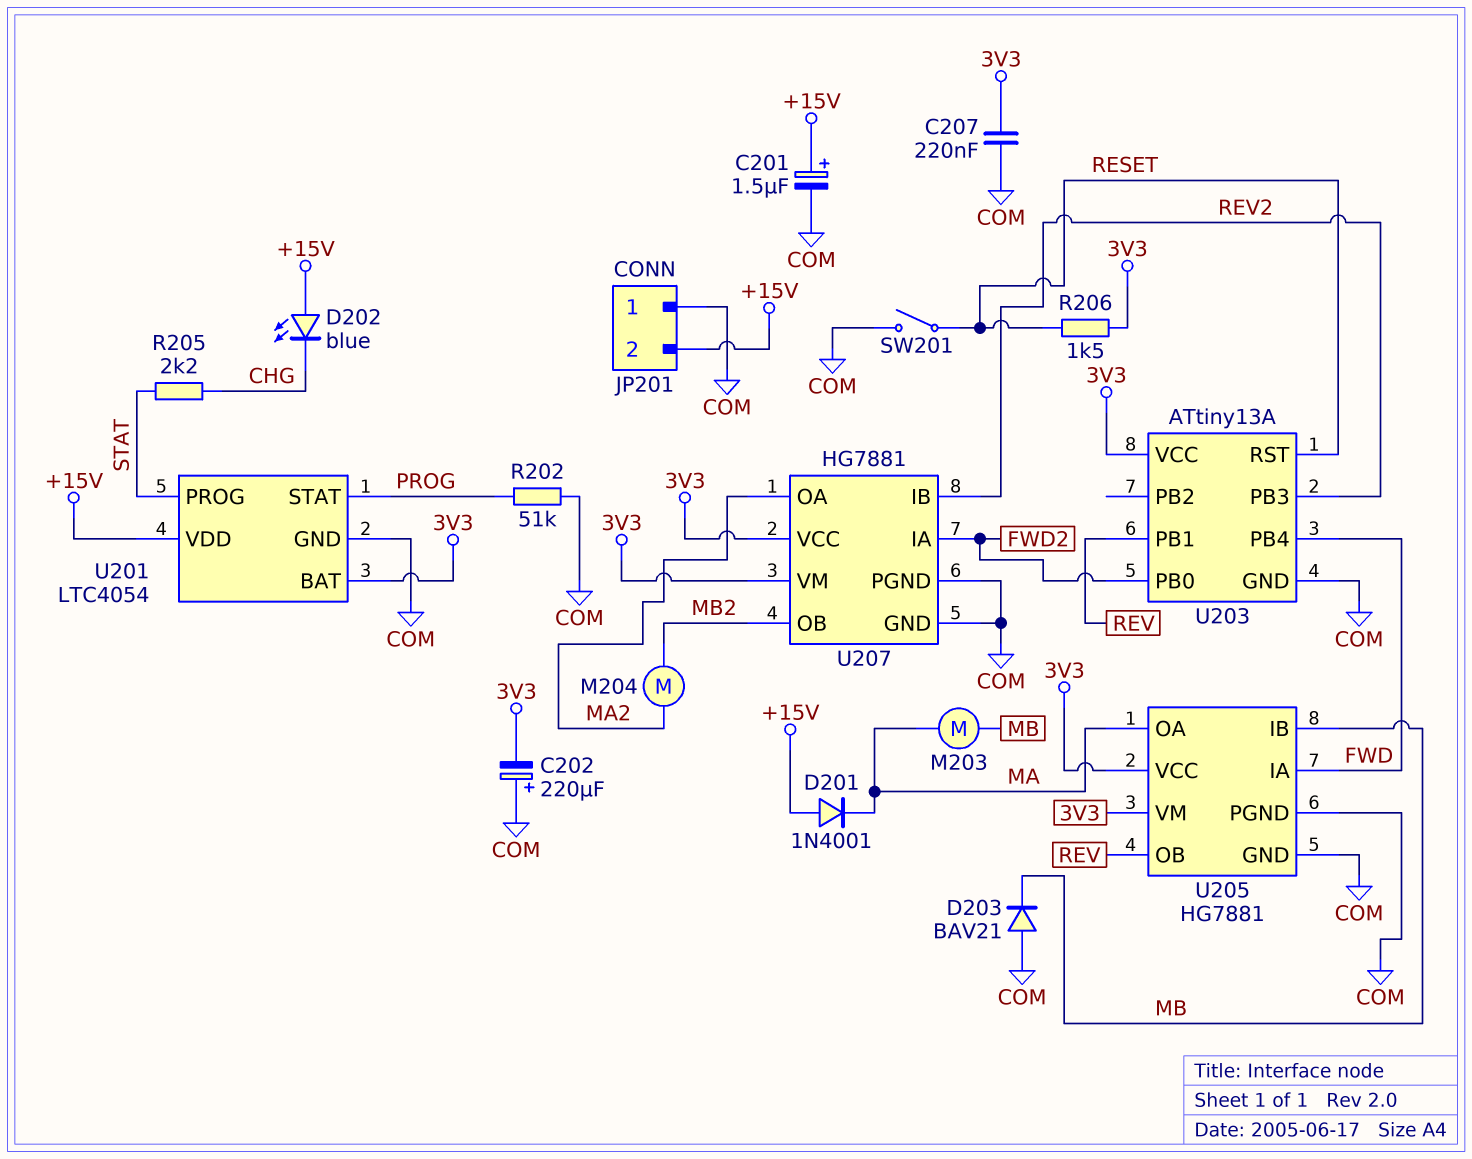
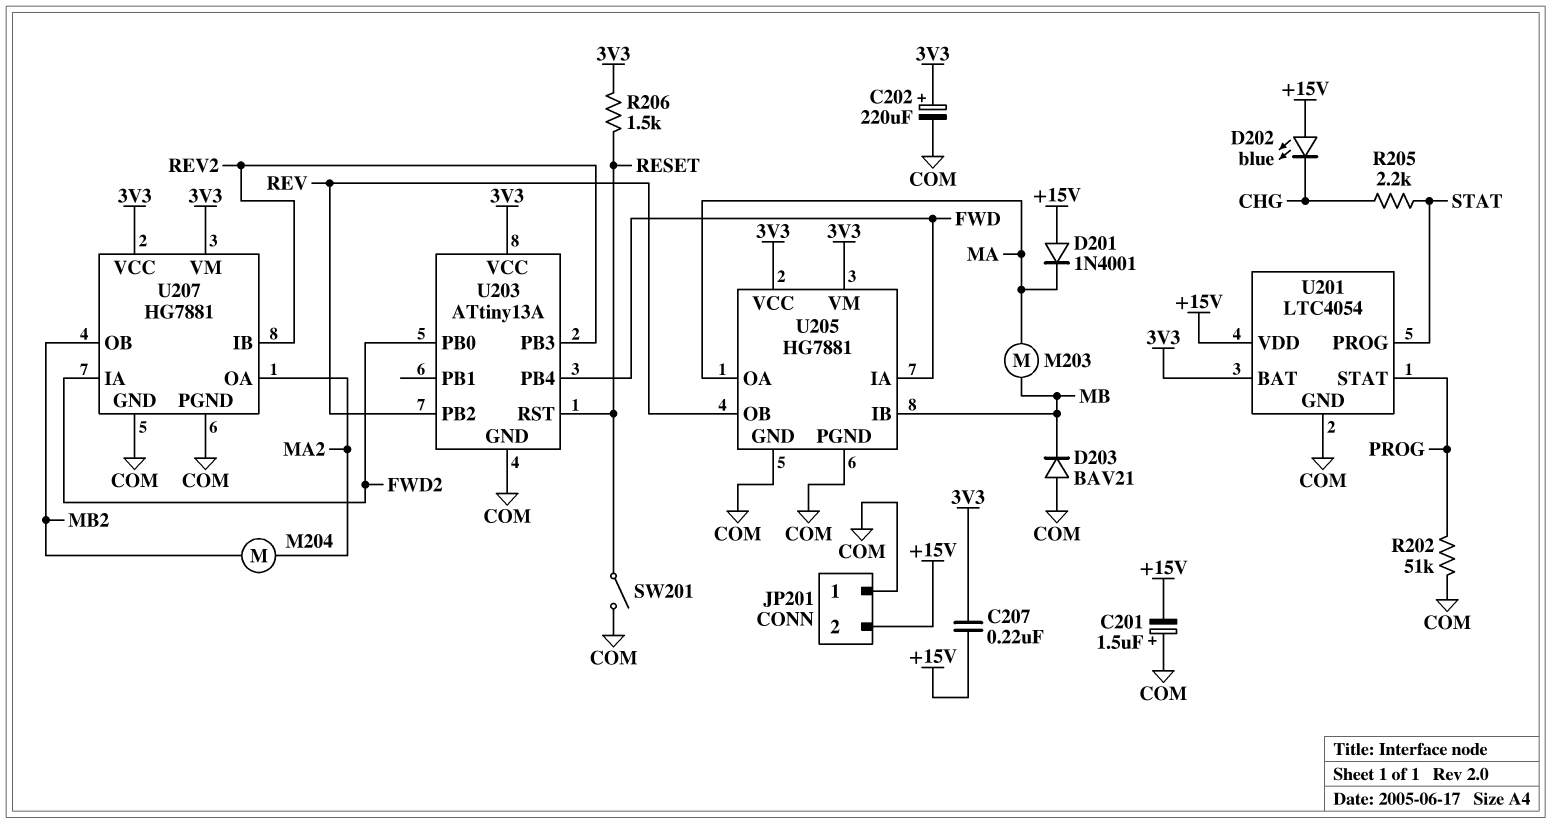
C201: 1.5uF (plus +15V, minus COM) -> 1.5uF (plus COM, minus +15V)
C202: 220uF (plus COM, minus 3V3) -> 220uF (plus 3V3, minus COM)
C207: 220nF (3V3, COM) -> 220nF (+15V, 3V3)
U203 pin PB1: REV -> none
U203 pin PB2: none -> REV

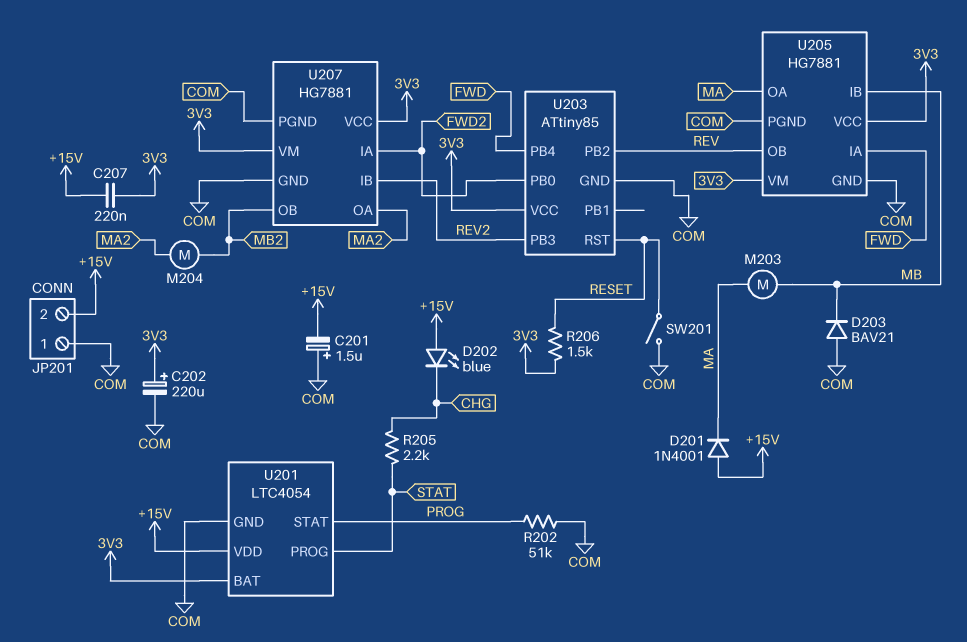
U203: ATtiny13A -> ATtiny85

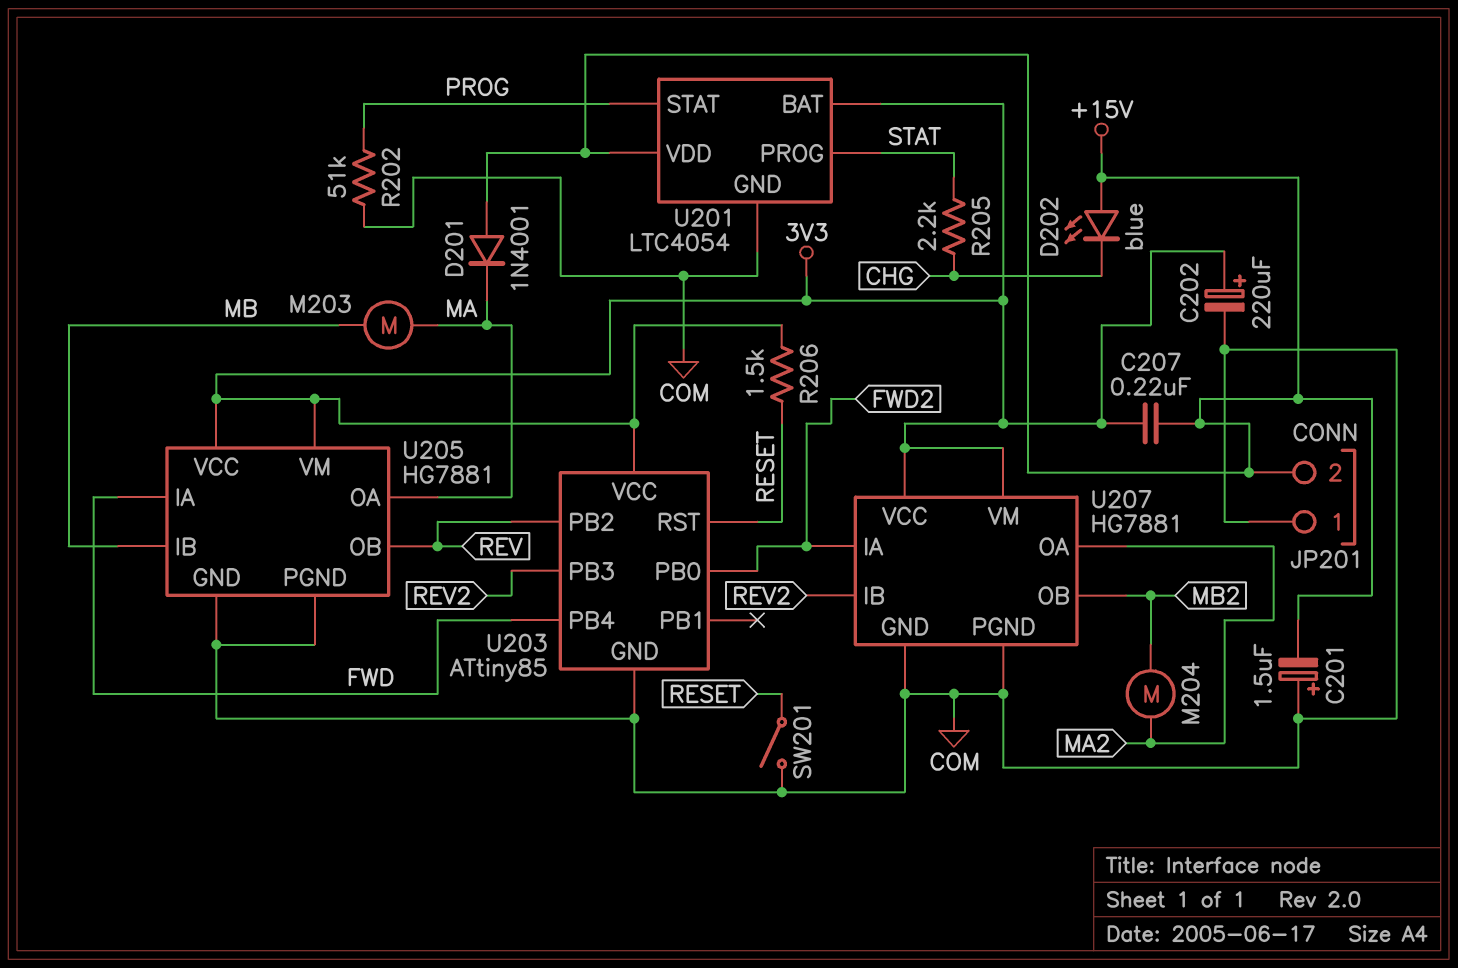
D203: diode BAV21 (A COM, K MB) -> none

